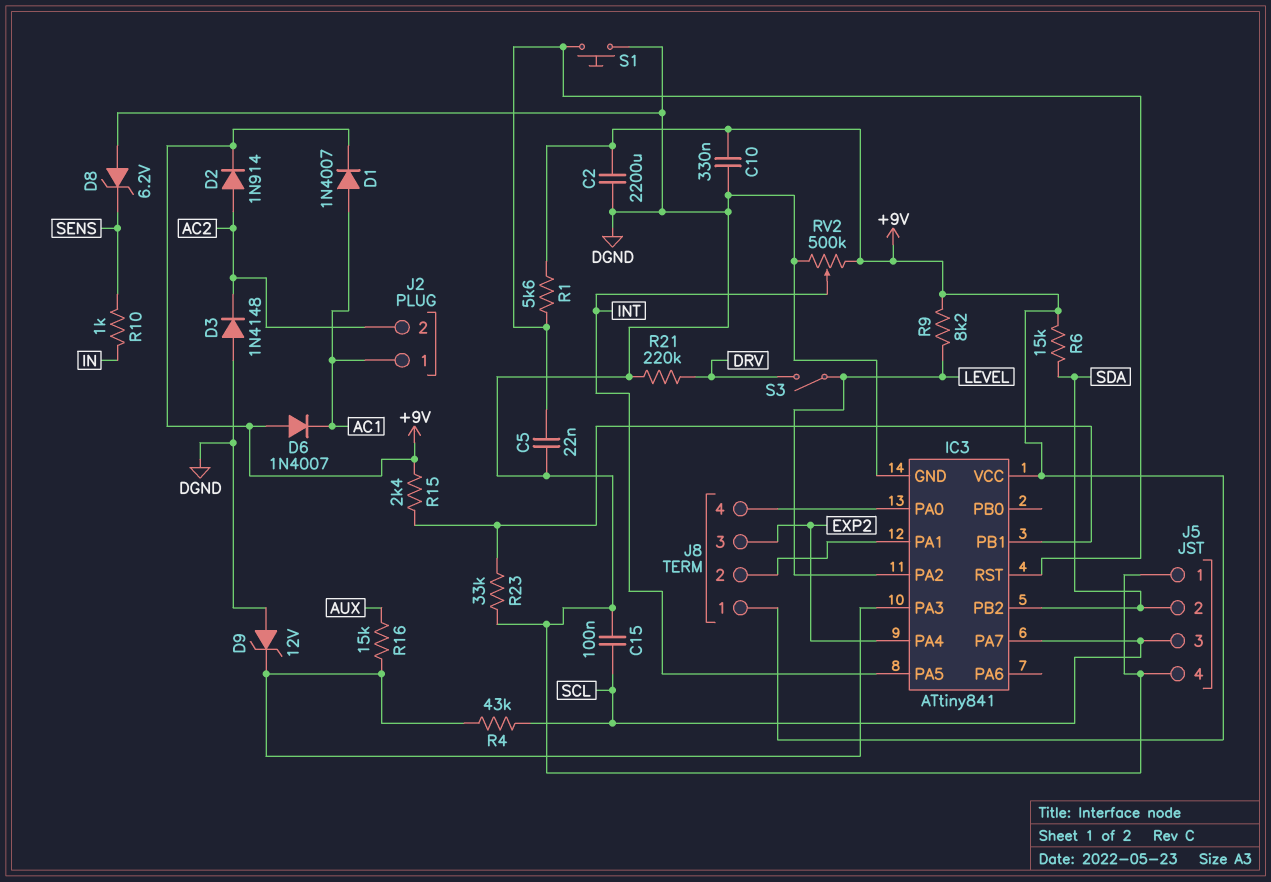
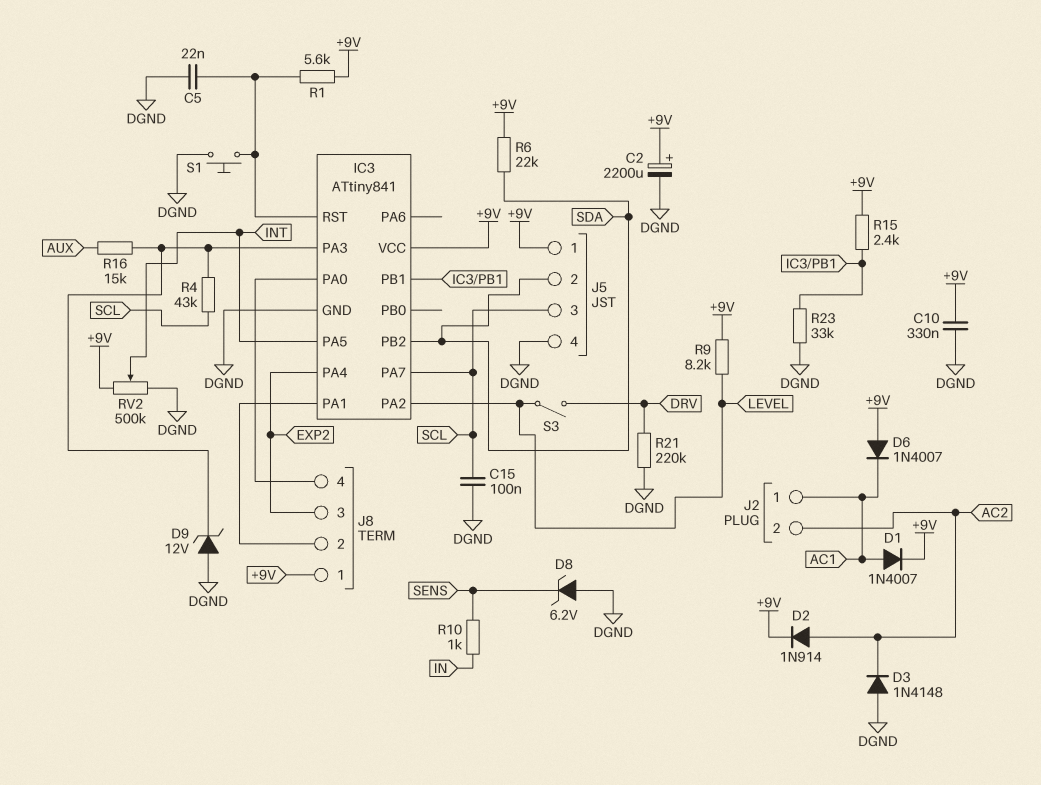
C2: 2200uF (+9V, DGND) -> 2200uF (plus +9V, minus DGND)
J5 pin 1: DGND -> +9V
R6: 15k (+9V, SDA) -> 22k (+9V, SDA)

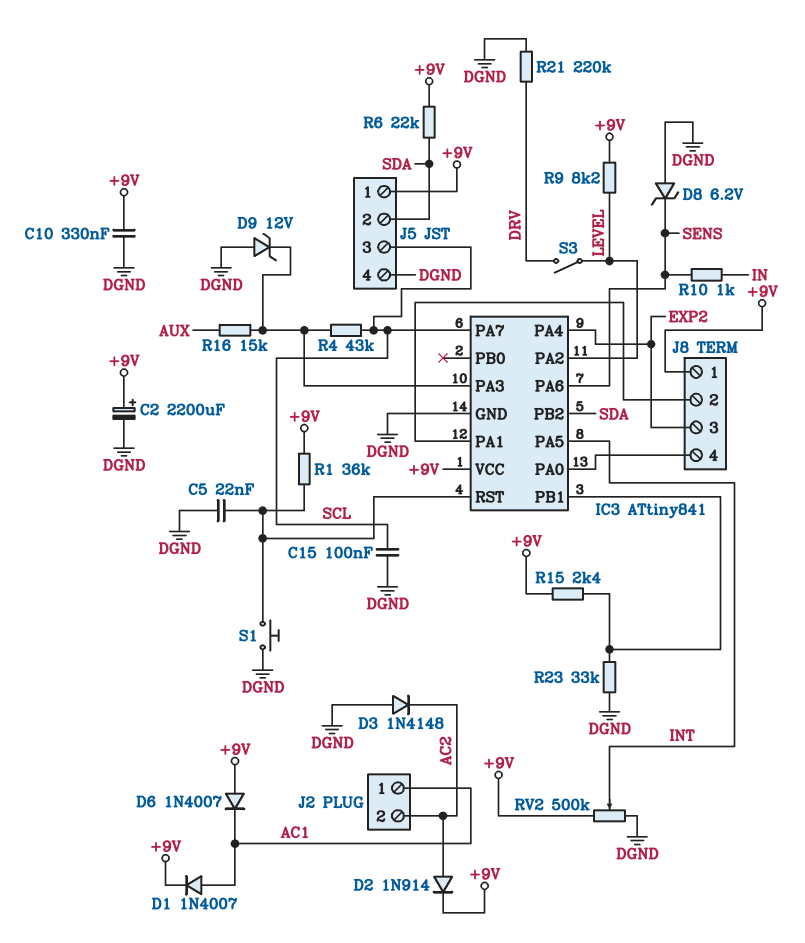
IC3 pin PA6: none -> SENS
R1: 5.6k (+9V, IC3/RST) -> 36k (+9V, IC3/RST)

